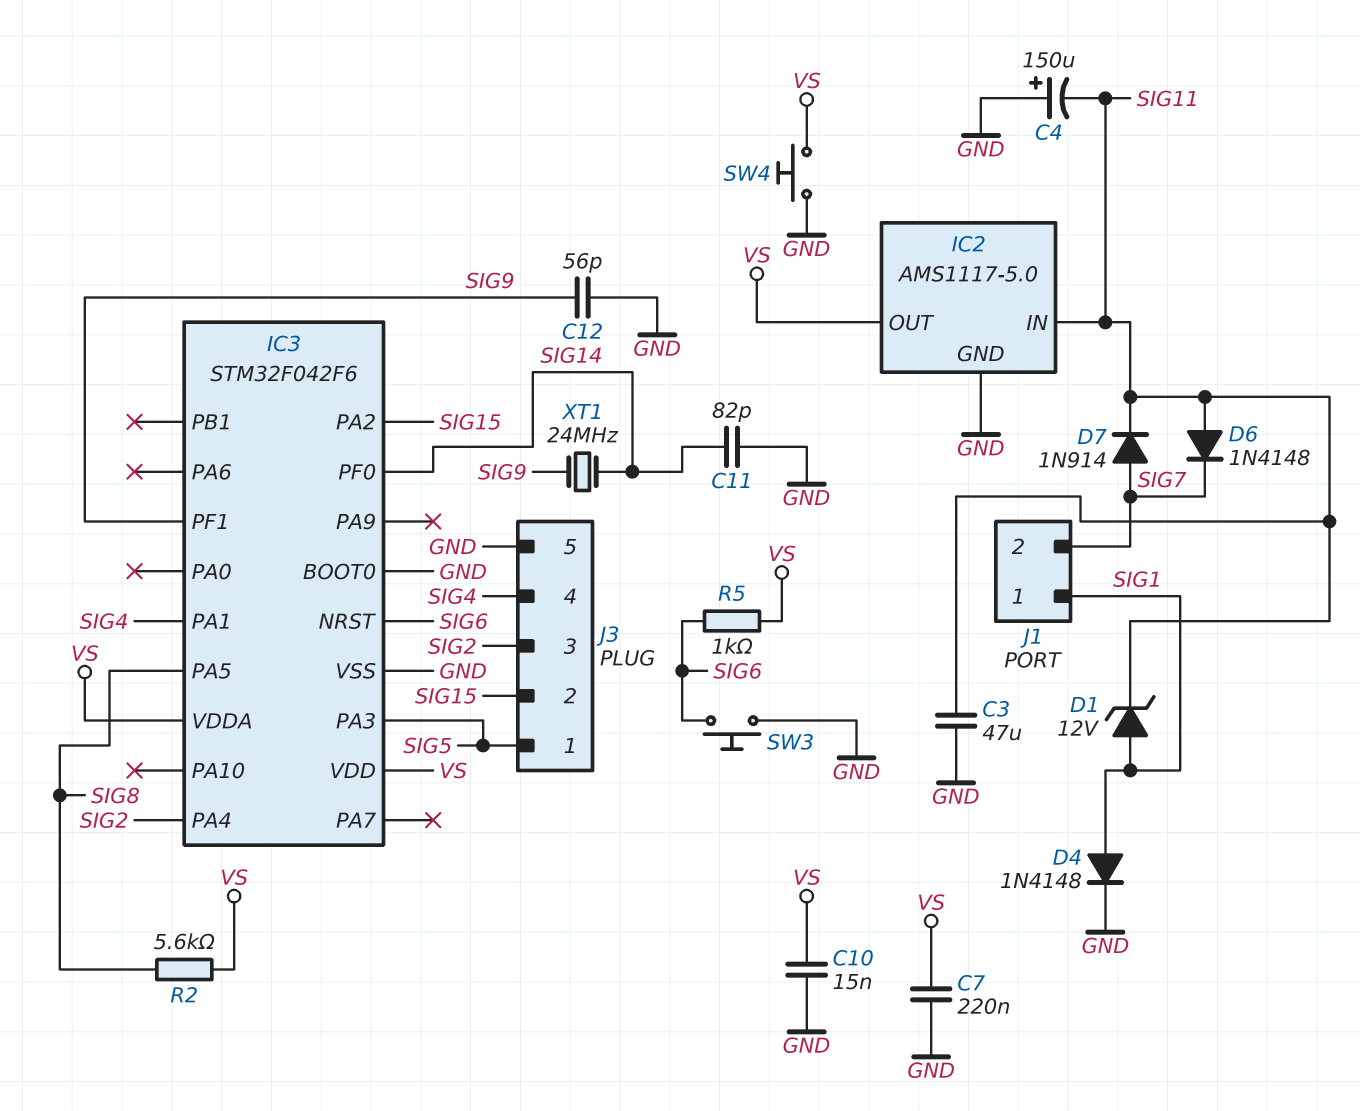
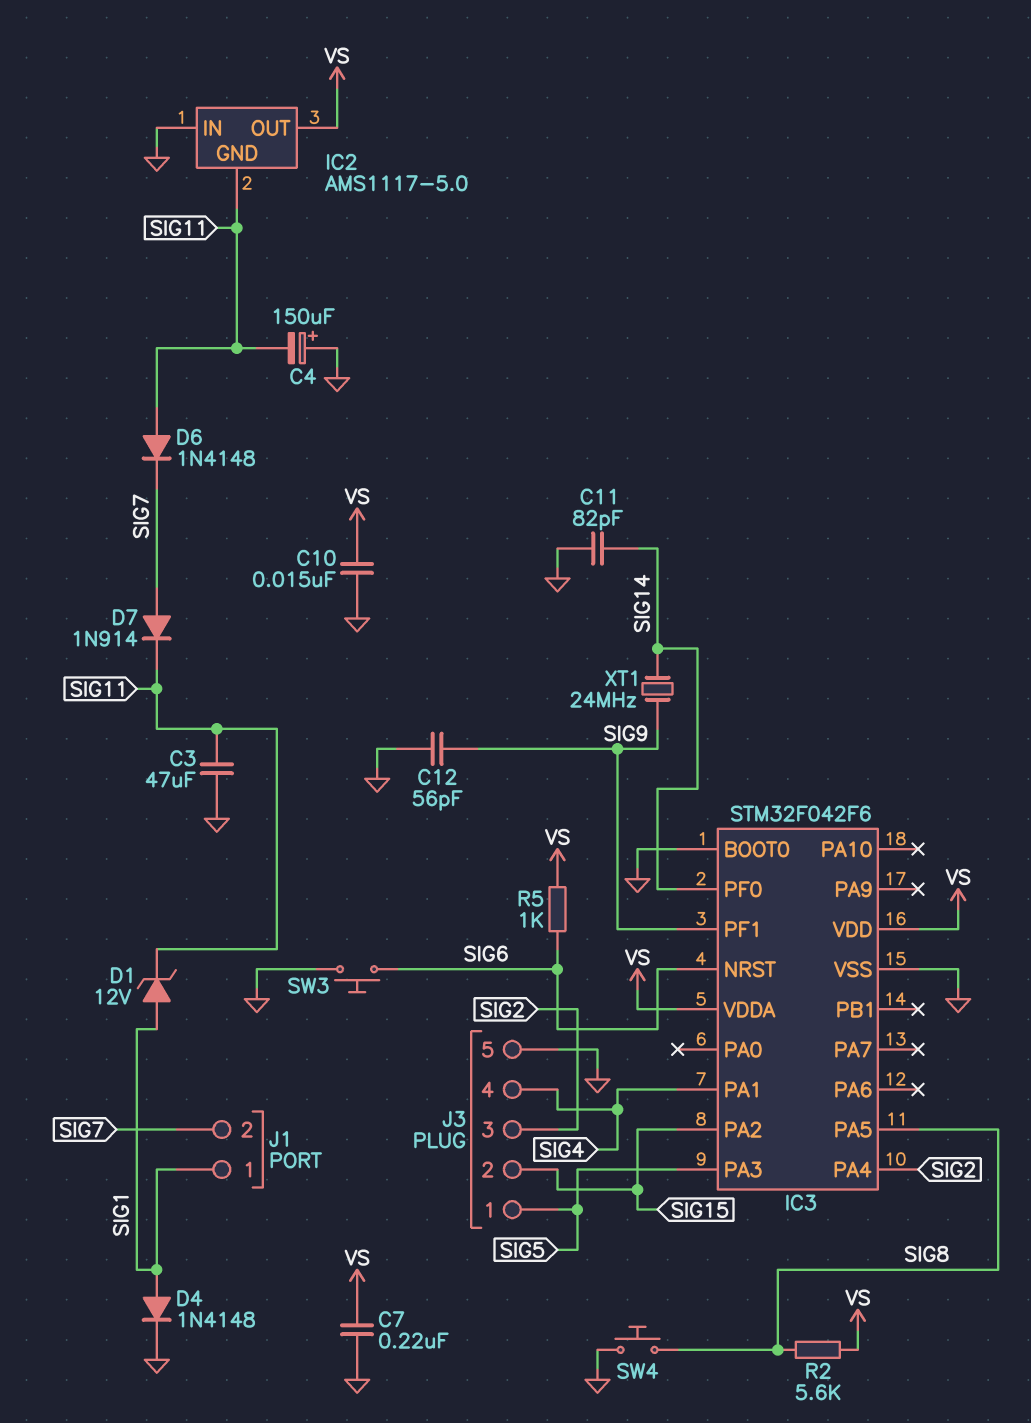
IC2 pin GND: GND -> SIG11
IC2 pin IN: SIG11 -> GND
SW4: button (GND, VS) -> button (GND, SIG8)

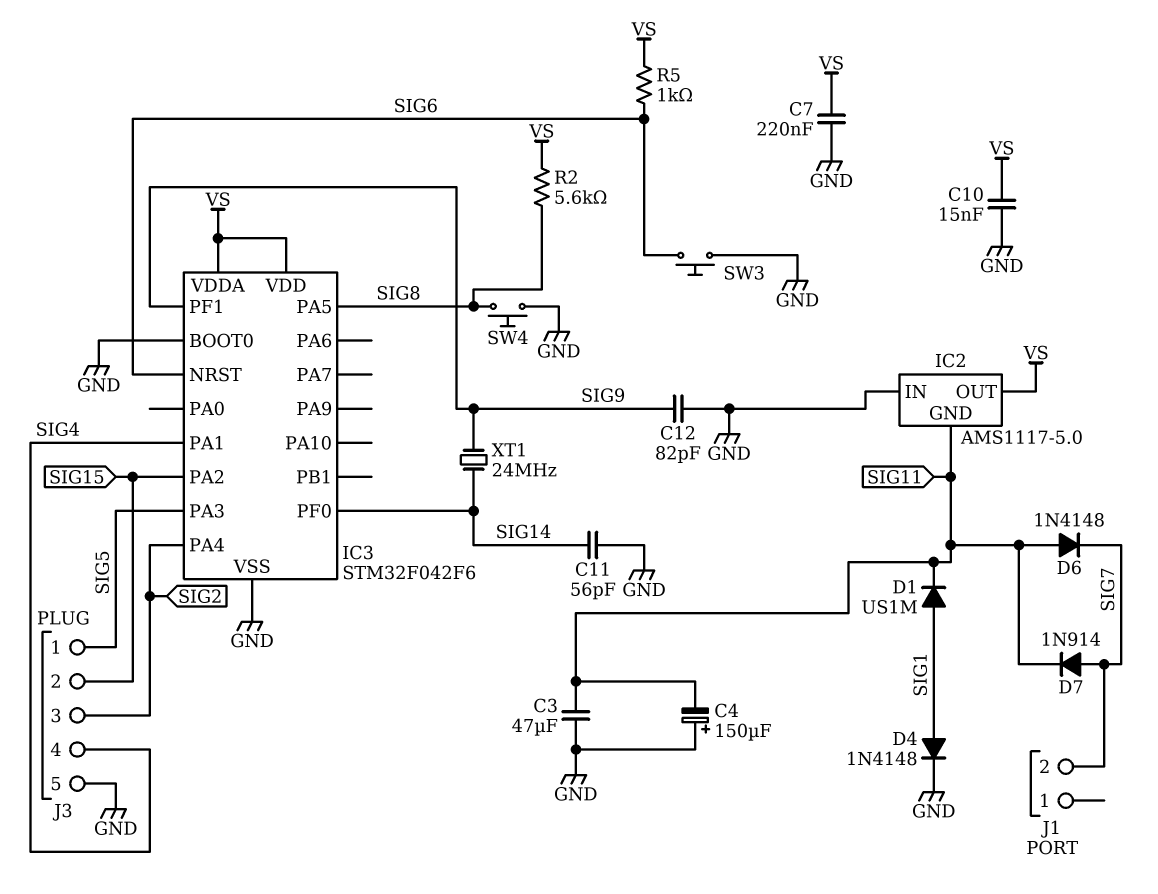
C11: 82pF (GND, SIG14) -> 56pF (GND, SIG14)
C12: 56pF (GND, SIG9) -> 82pF (GND, SIG9)
D1: zener 12V (A SIG1, K SIG11) -> diode US1M (A SIG1, K SIG11)
J1 pin 1: SIG1 -> none

